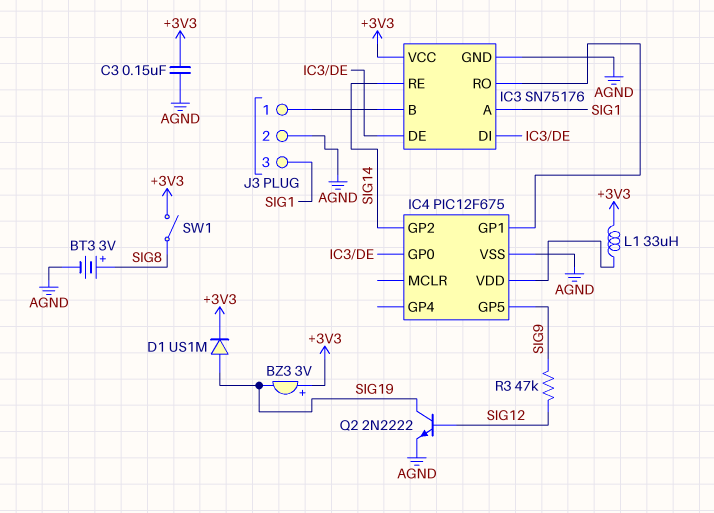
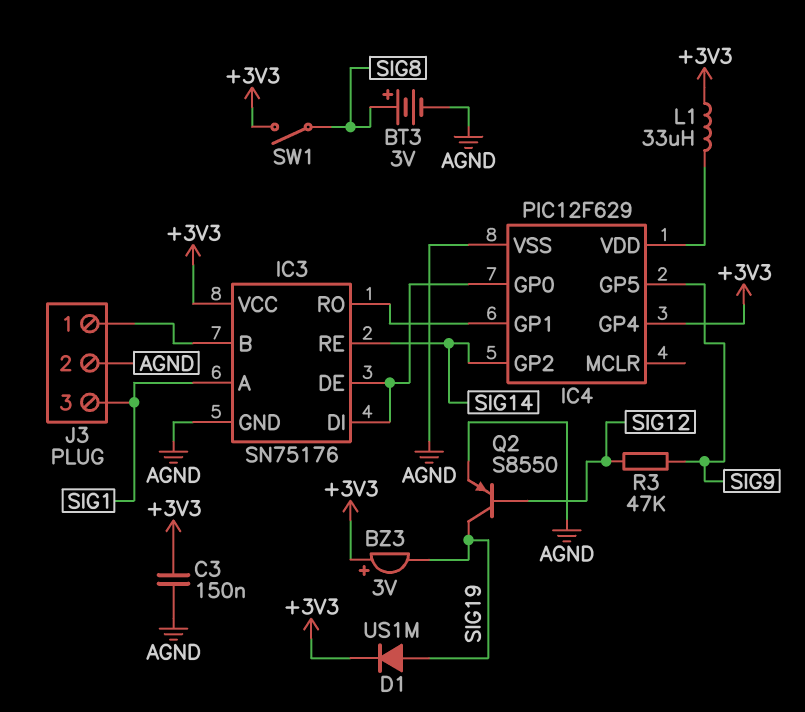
IC4: PIC12F675 -> PIC12F629
IC4 pin GP4: none -> +3V3
Q2: NPN 2N2222 (B SIG12, C SIG19, E AGND) -> PNP S8550 (B SIG12, C SIG19, E AGND)

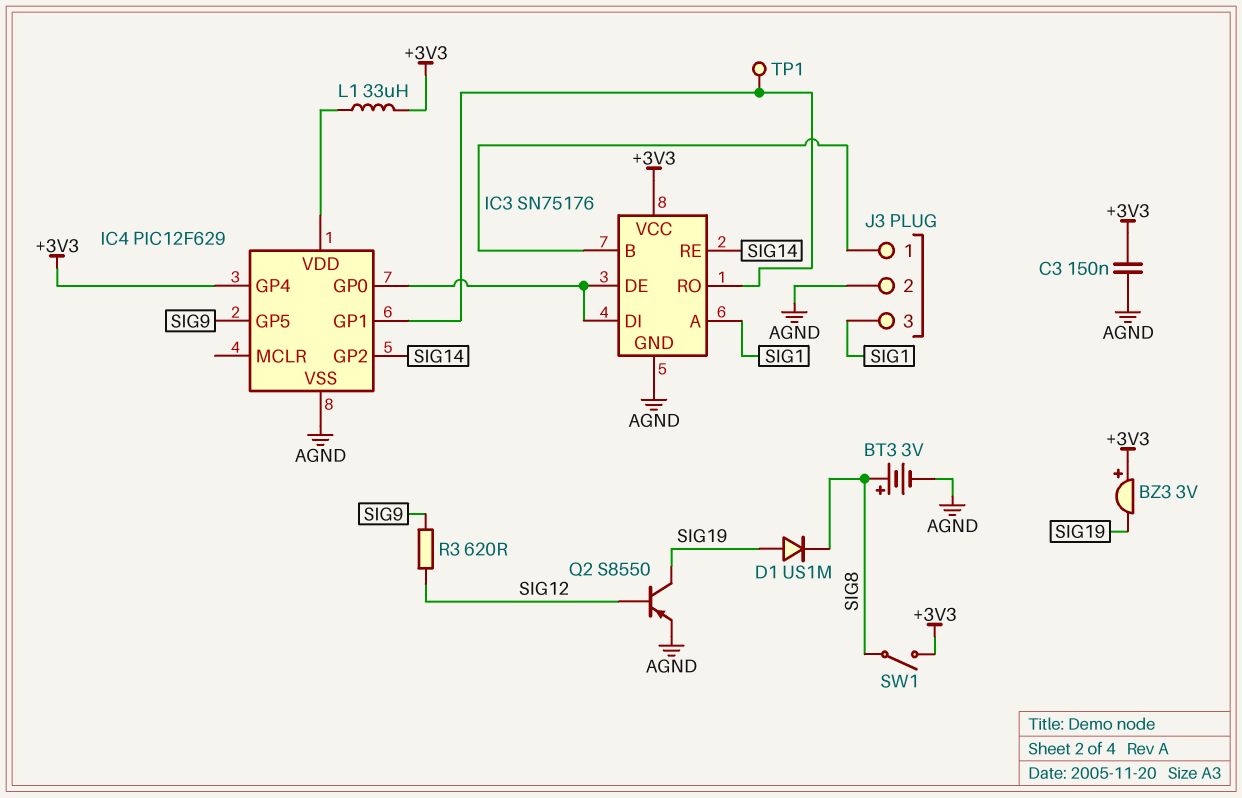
D1: diode US1M (A SIG19, K +3V3) -> diode US1M (A SIG19, K SIG8)
R3: 47k (SIG9, SIG12) -> 620 (SIG9, SIG12)
TP1: none -> test point (IC3/RO)

